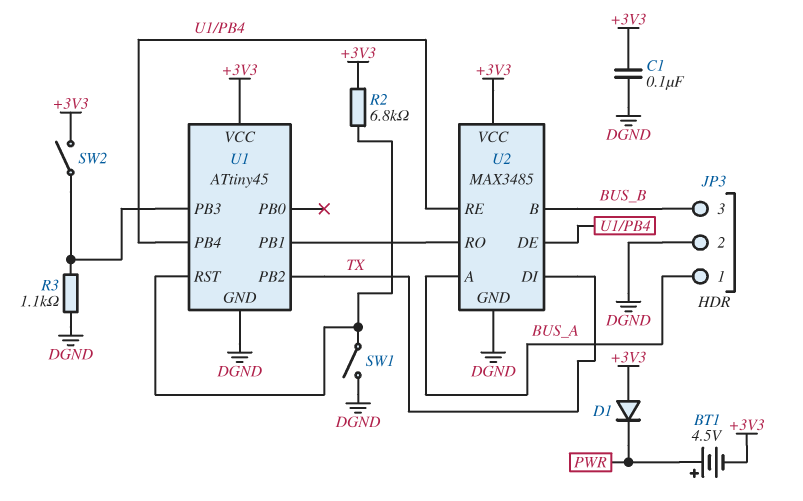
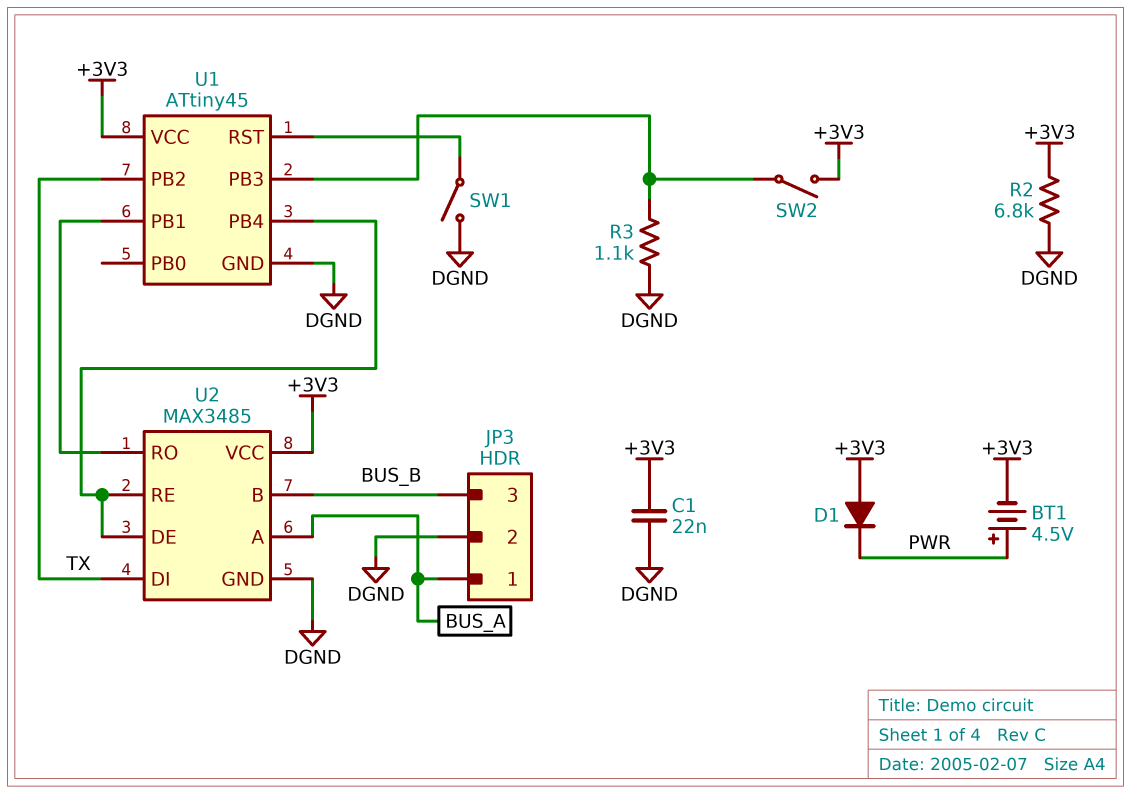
C1: 100nF (+3V3, DGND) -> 22nF (+3V3, DGND)
R2: 6.8k (+3V3, U1/RST) -> 6.8k (+3V3, DGND)

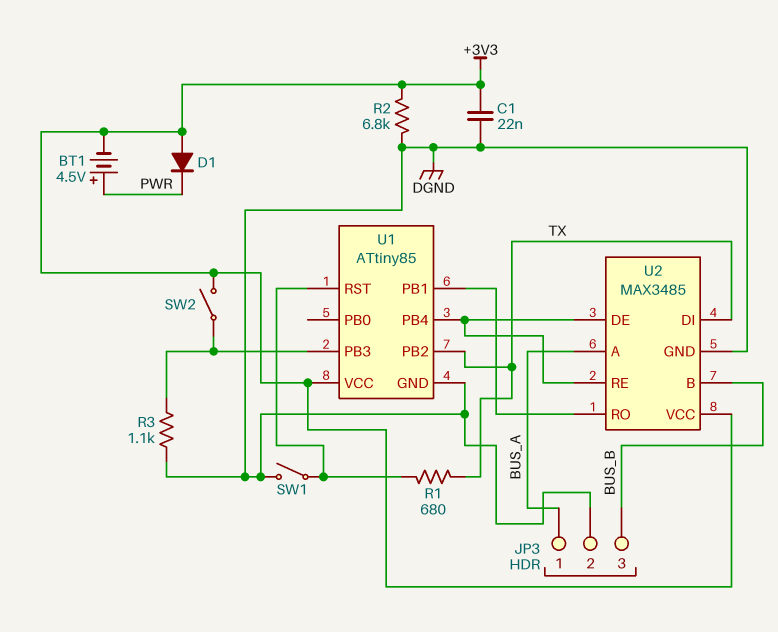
R1: none -> 680 (TX, U1/RST)
U1: ATtiny45 -> ATtiny85

